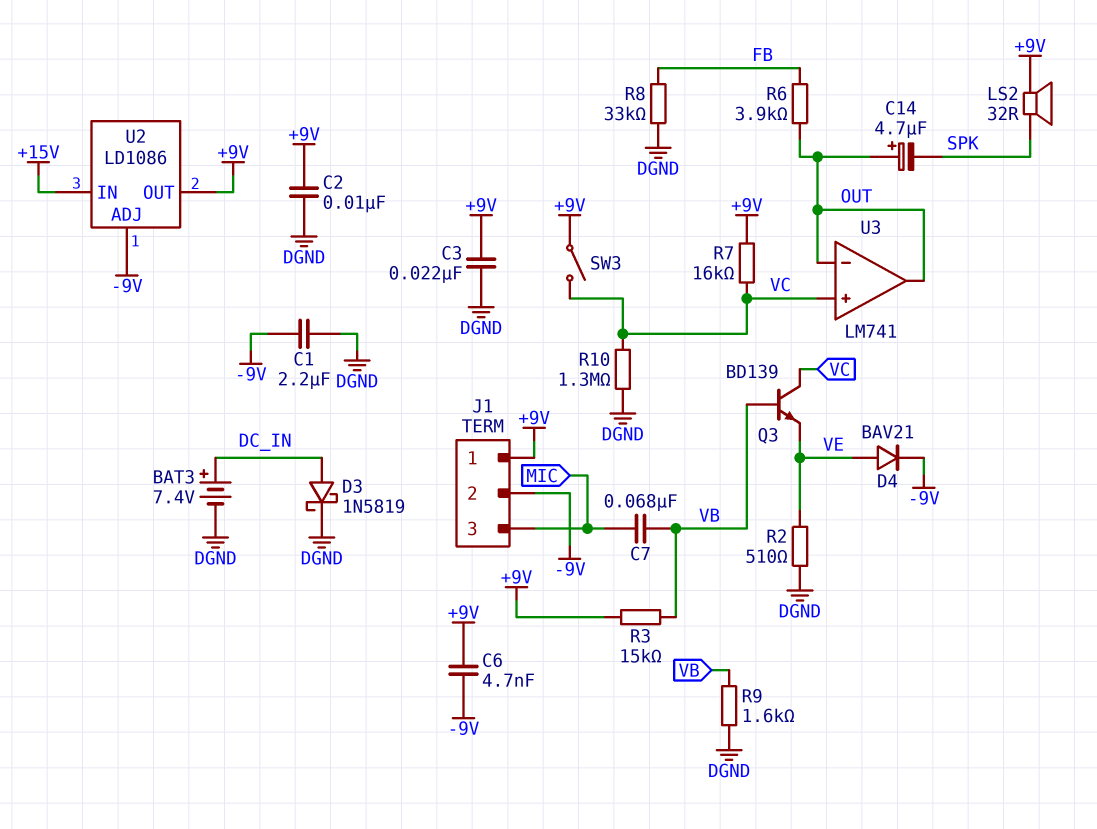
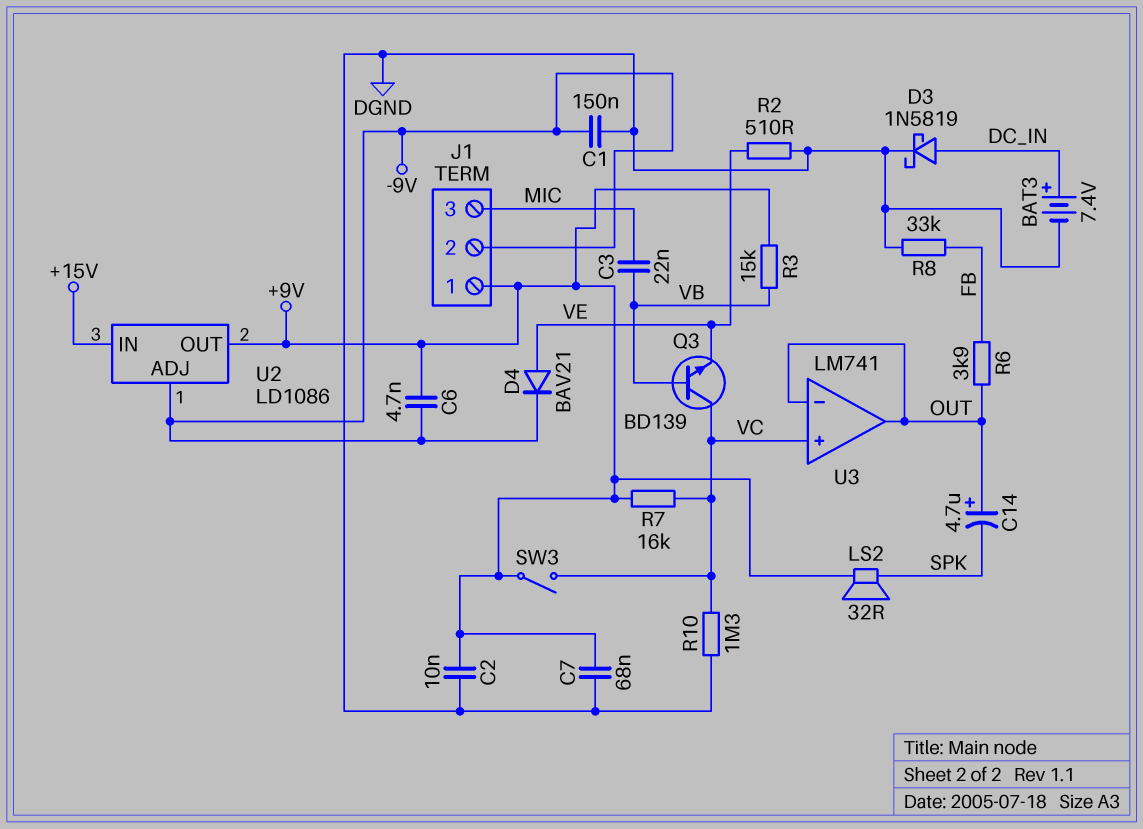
C1: 2.2uF (-9V, DGND) -> 150nF (-9V, DGND)
C3: 22nF (+9V, DGND) -> 22nF (MIC, VB)
C7: 68nF (MIC, VB) -> 68nF (+9V, DGND)
R9: 1.6k (DGND, VB) -> none

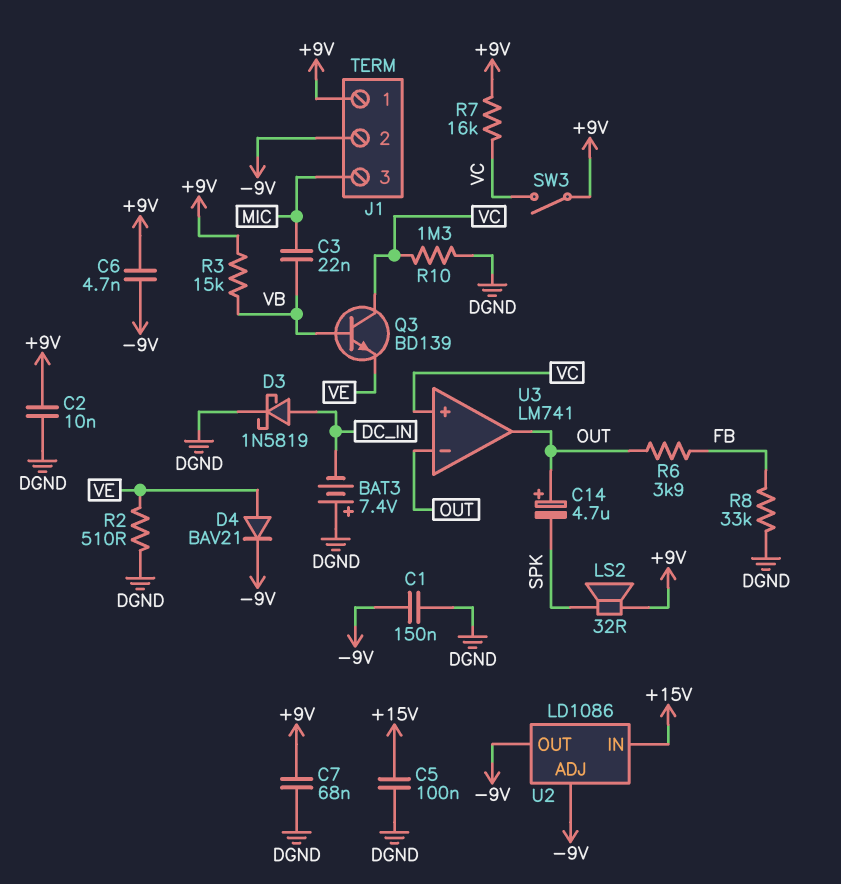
BAT3: 7.4V (plus DC_IN, minus DGND) -> 7.4V (plus DGND, minus DC_IN)
C5: none -> 100nF (+15V, DGND)
U2 pin OUT: +9V -> -9V

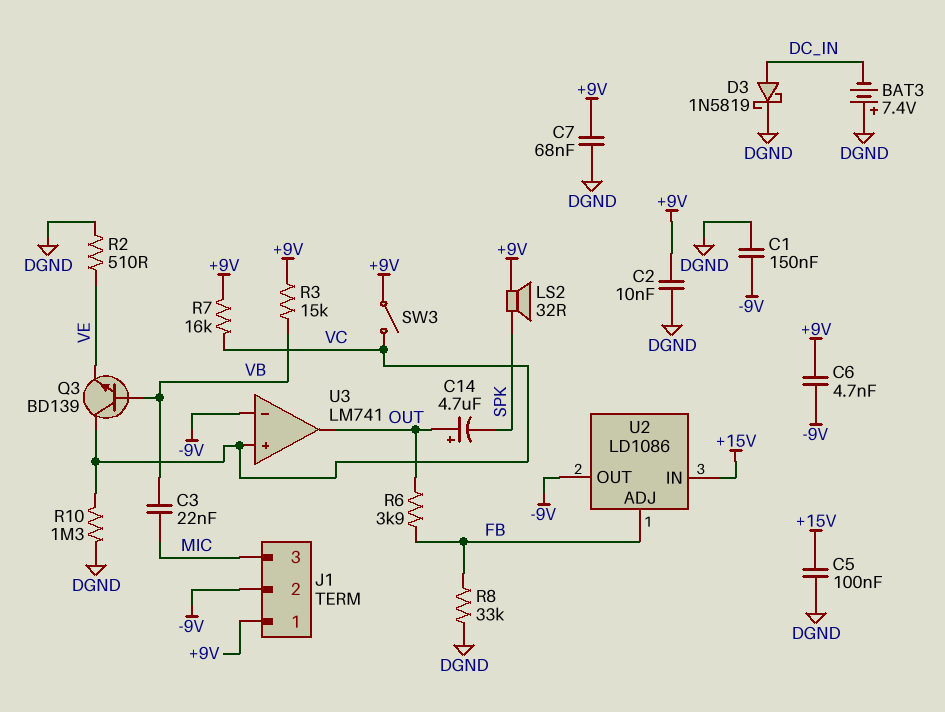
D4: diode BAV21 (A VE, K -9V) -> none
U2 pin ADJ: -9V -> FB
U3 pin in-: OUT -> -9V

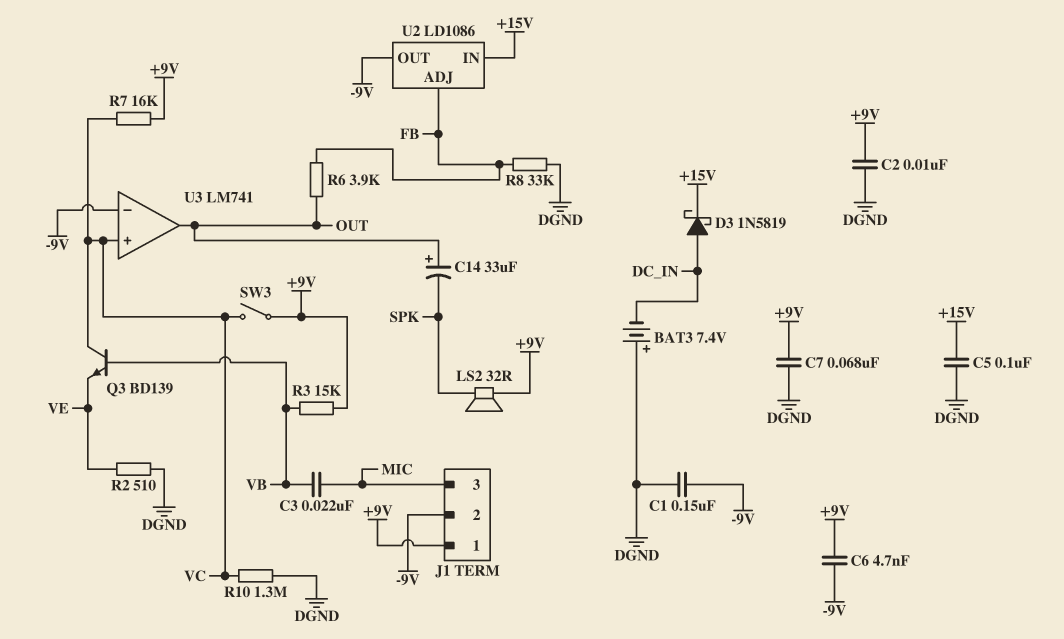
C14: 4.7uF (plus OUT, minus SPK) -> 33uF (plus OUT, minus SPK)
D3: schottky 1N5819 (A DC_IN, K DGND) -> schottky 1N5819 (A DC_IN, K +15V)

